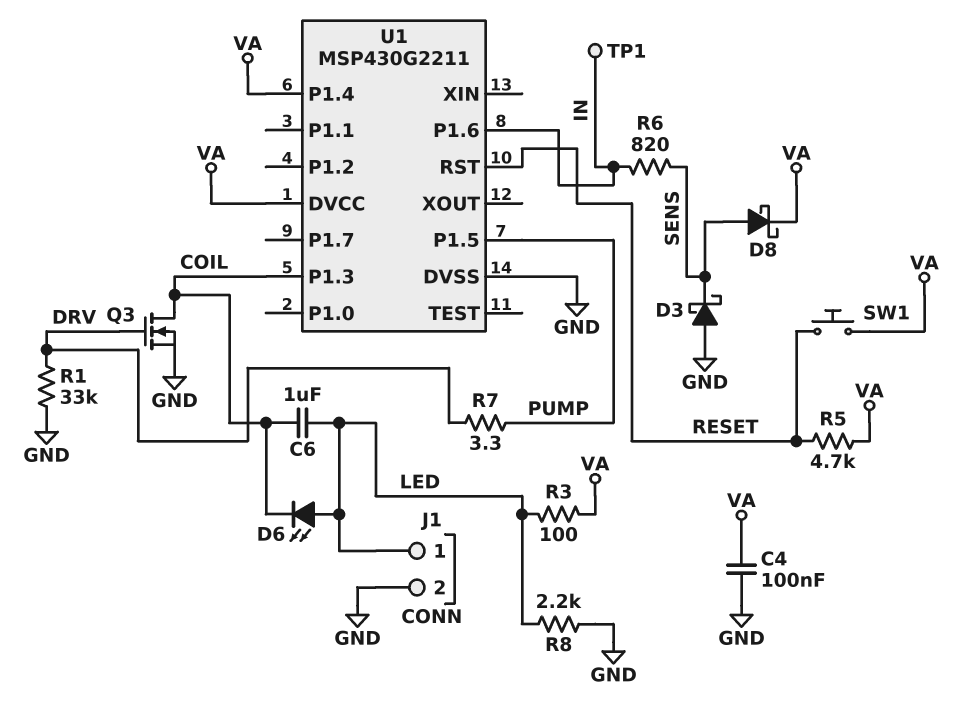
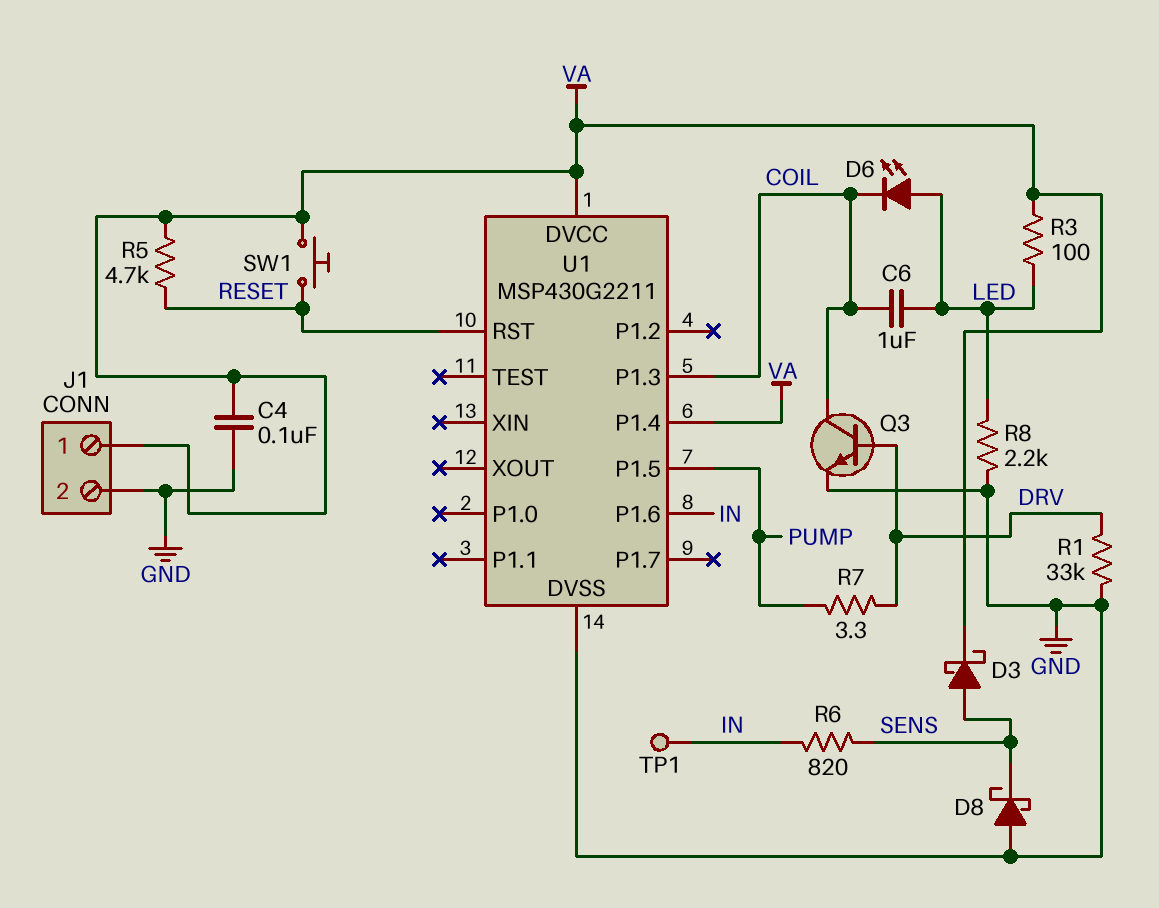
D3: schottky (A GND, K SENS) -> schottky (A SENS, K VA)
D8: schottky (A SENS, K VA) -> schottky (A GND, K SENS)
J1 pin 1: LED -> VA
Q3: NMOS (G DRV, D COIL, S GND) -> NPN (B DRV, C COIL, E GND)

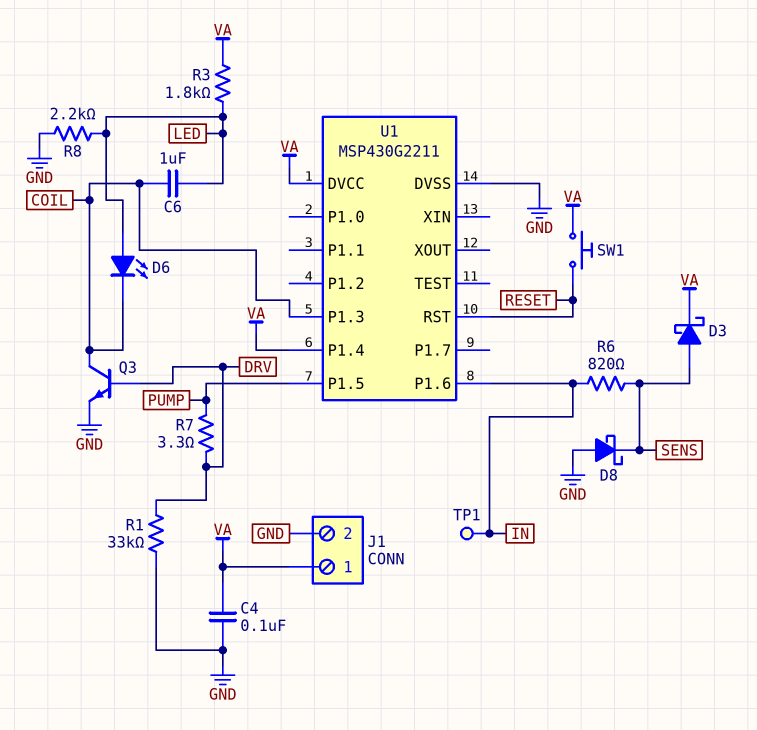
R3: 100 (LED, VA) -> 1.8k (LED, VA)
R5: 4.7k (RESET, VA) -> none

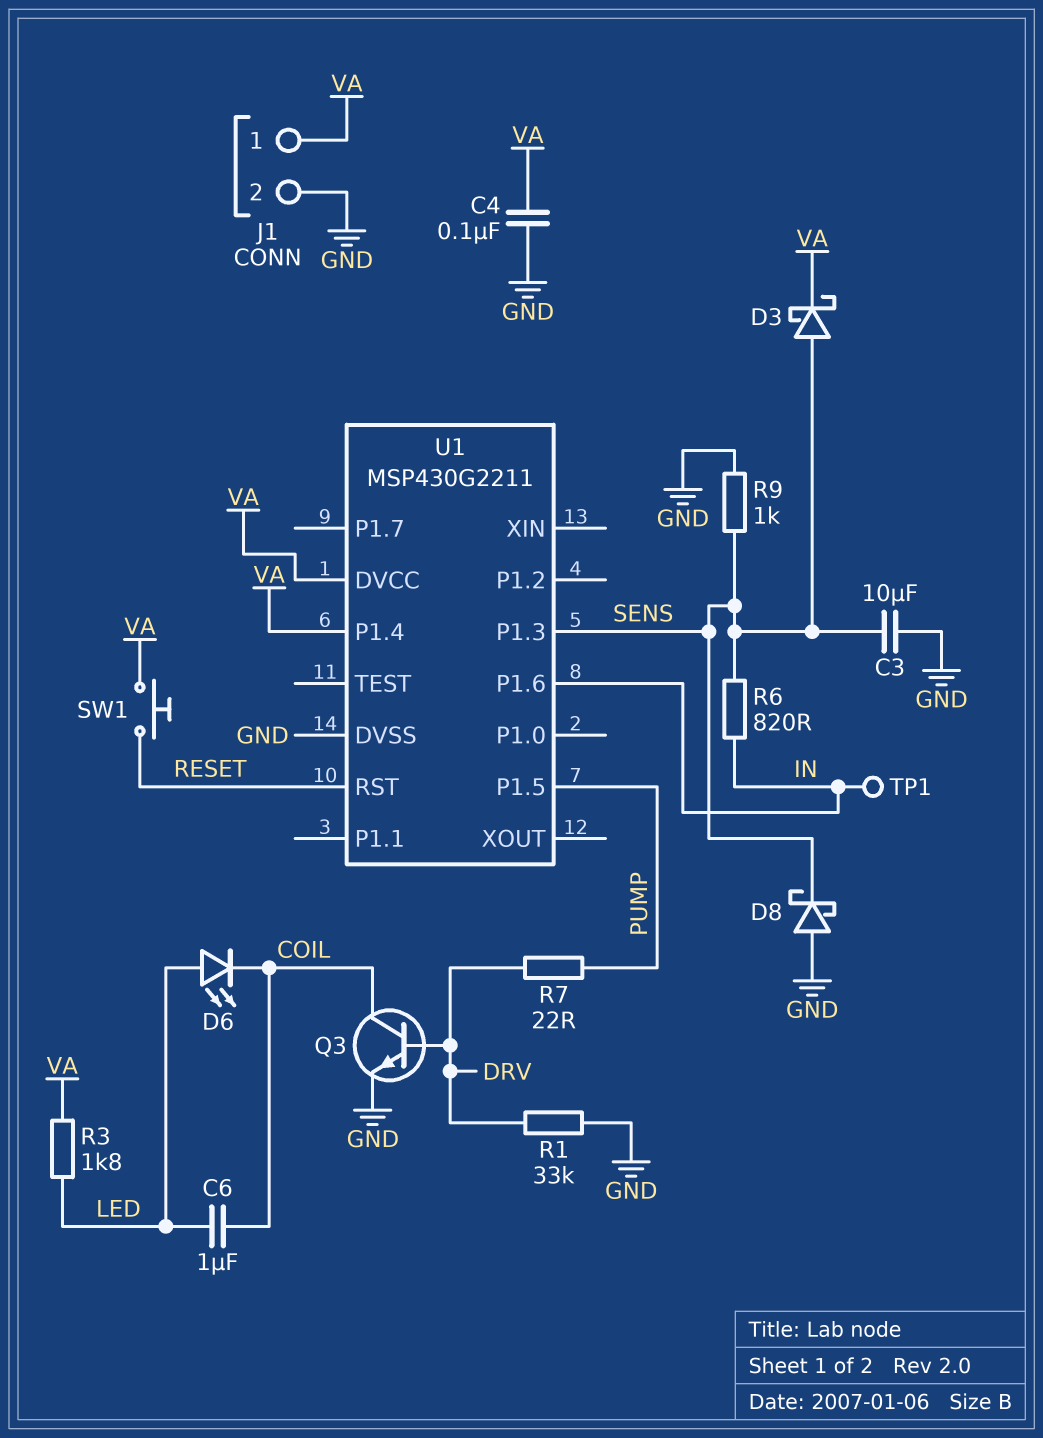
C3: none -> 10uF (GND, SENS)
R7: 3.3 (DRV, PUMP) -> 22 (DRV, PUMP)
R8: 2.2k (GND, LED) -> none
R9: none -> 1k (GND, SENS)
U1 pin P1.3: COIL -> SENS

